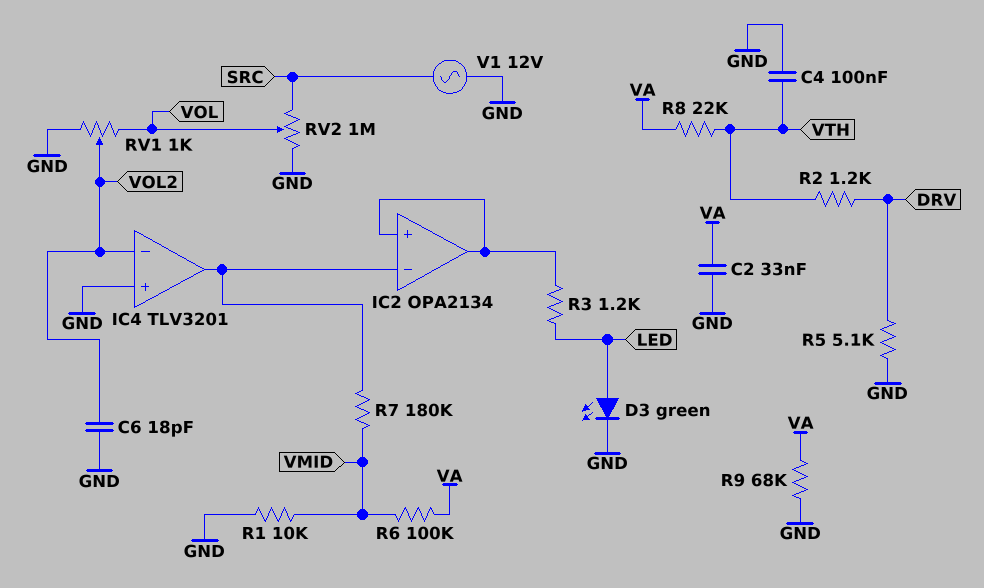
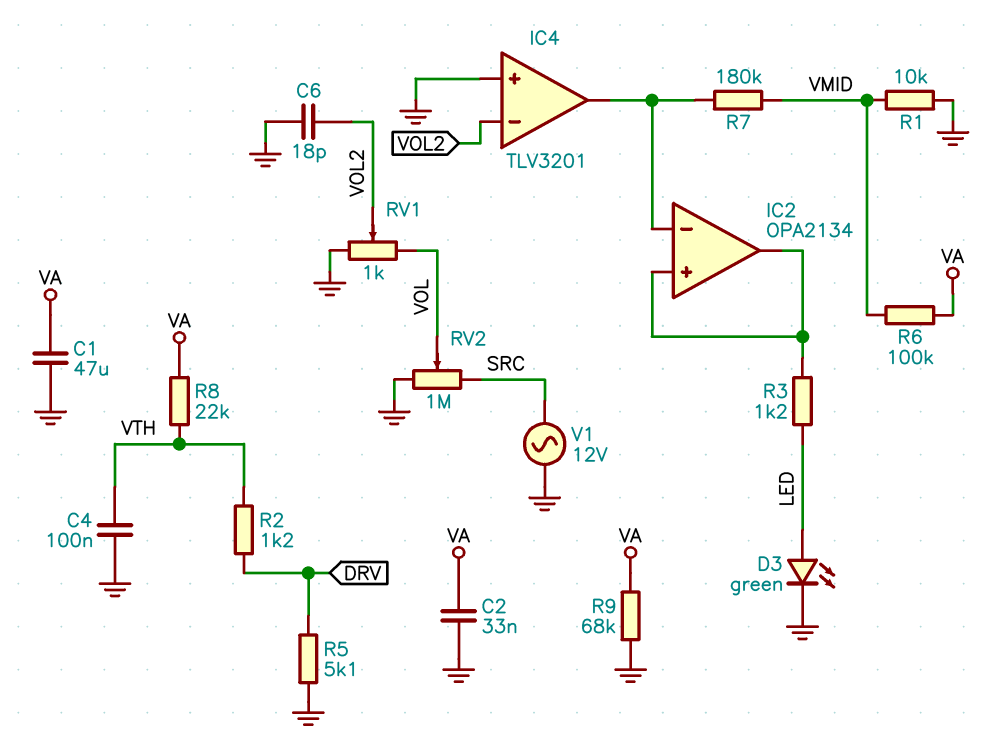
C1: none -> 47uF (GND, VA)

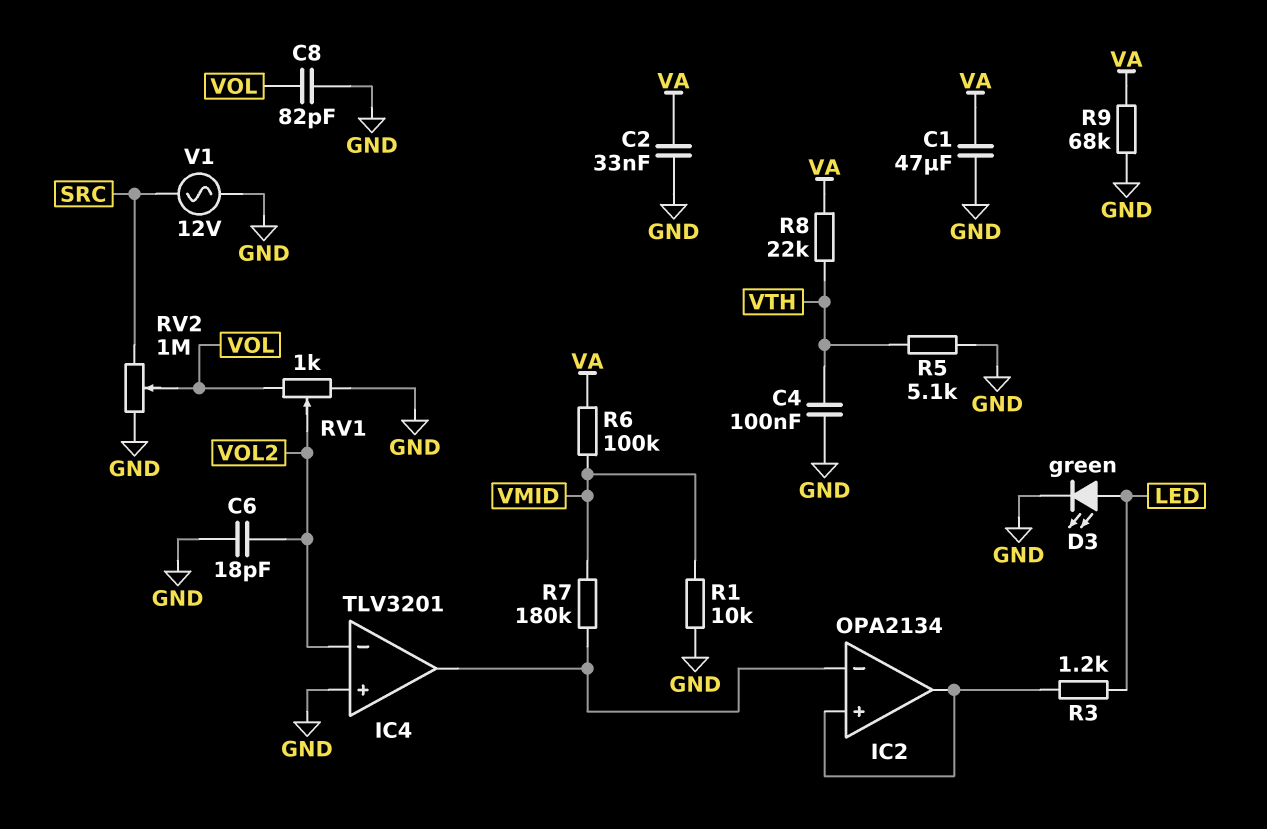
C8: none -> 82pF (GND, VOL)
R2: 1.2k (DRV, VTH) -> none
R5: 5.1k (DRV, GND) -> 5.1k (GND, VTH)

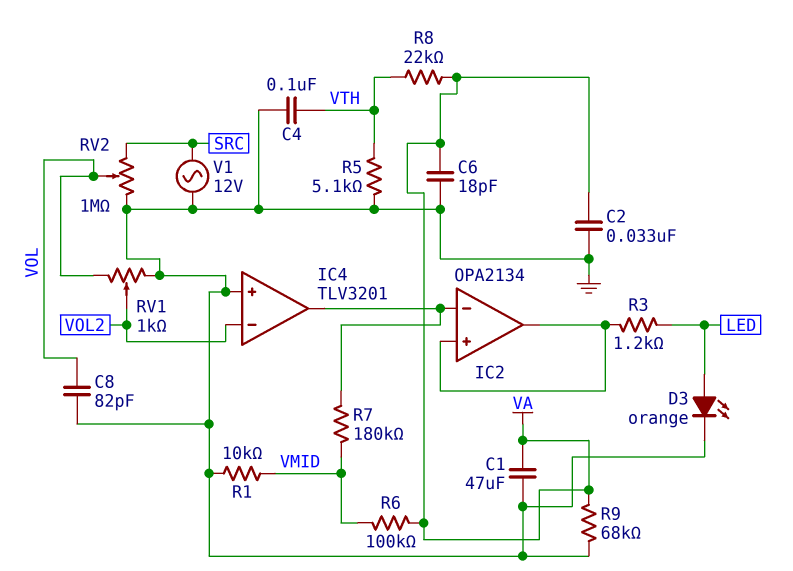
C6: 18pF (GND, VOL2) -> 18pF (GND, VA)
D3: LED green (A LED, K GND) -> LED orange (A LED, K GND)

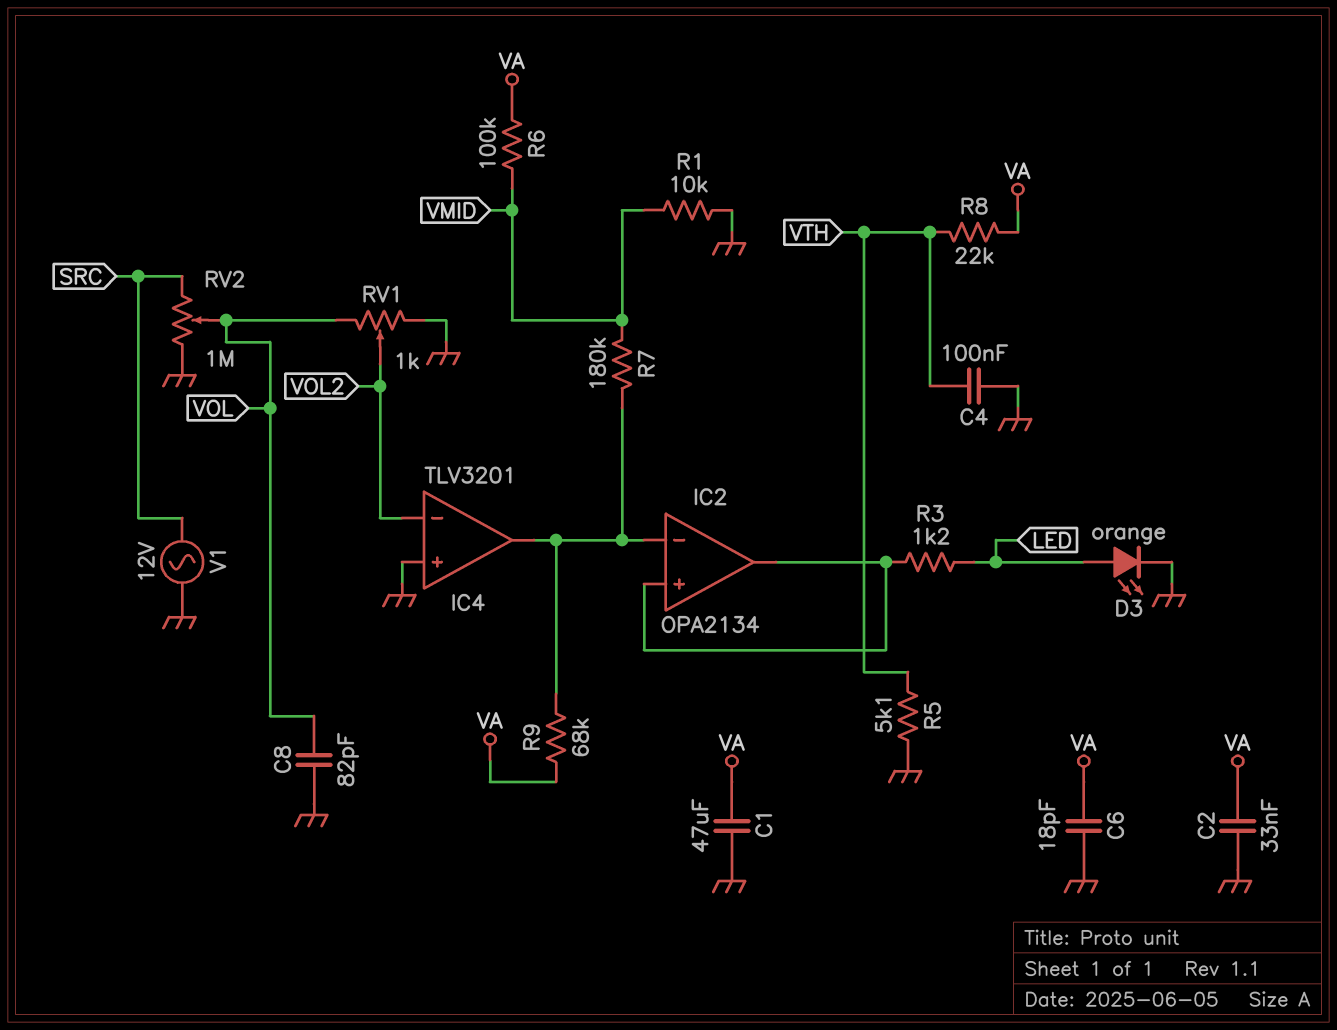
R9: 68k (GND, VA) -> 68k (IC2/in-, VA)

